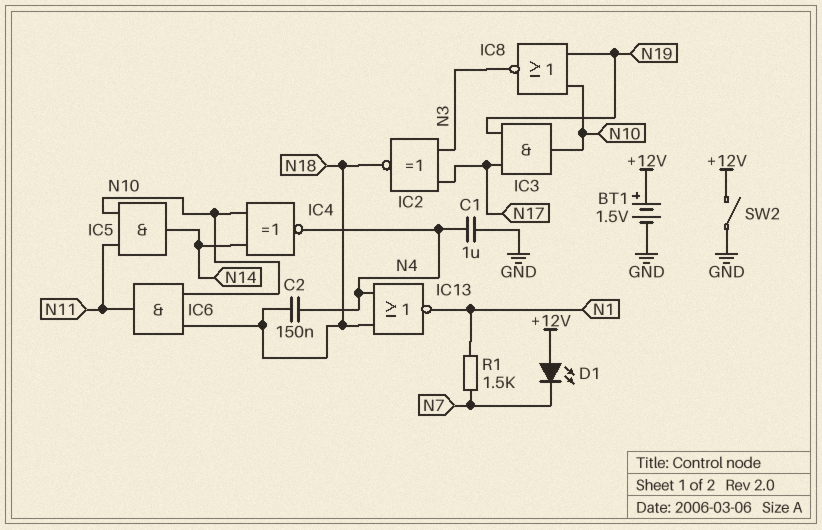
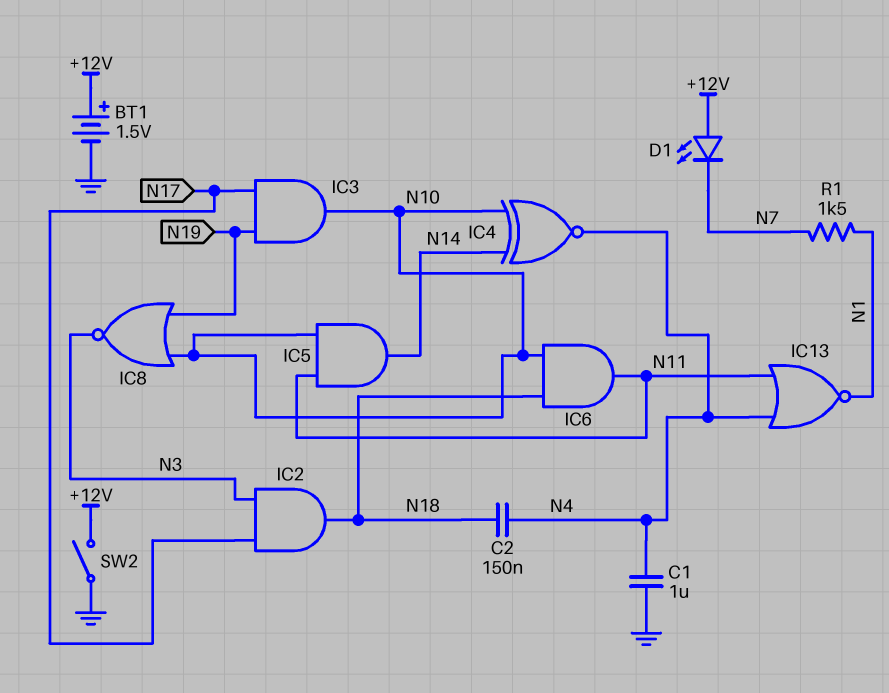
IC2: XNOR (in N3, in N17, out N18) -> AND (in N3, in N17, out N18)
IC13: NOR (in N4, in N18, out N1) -> NOR (in N4, in N11, out N1)

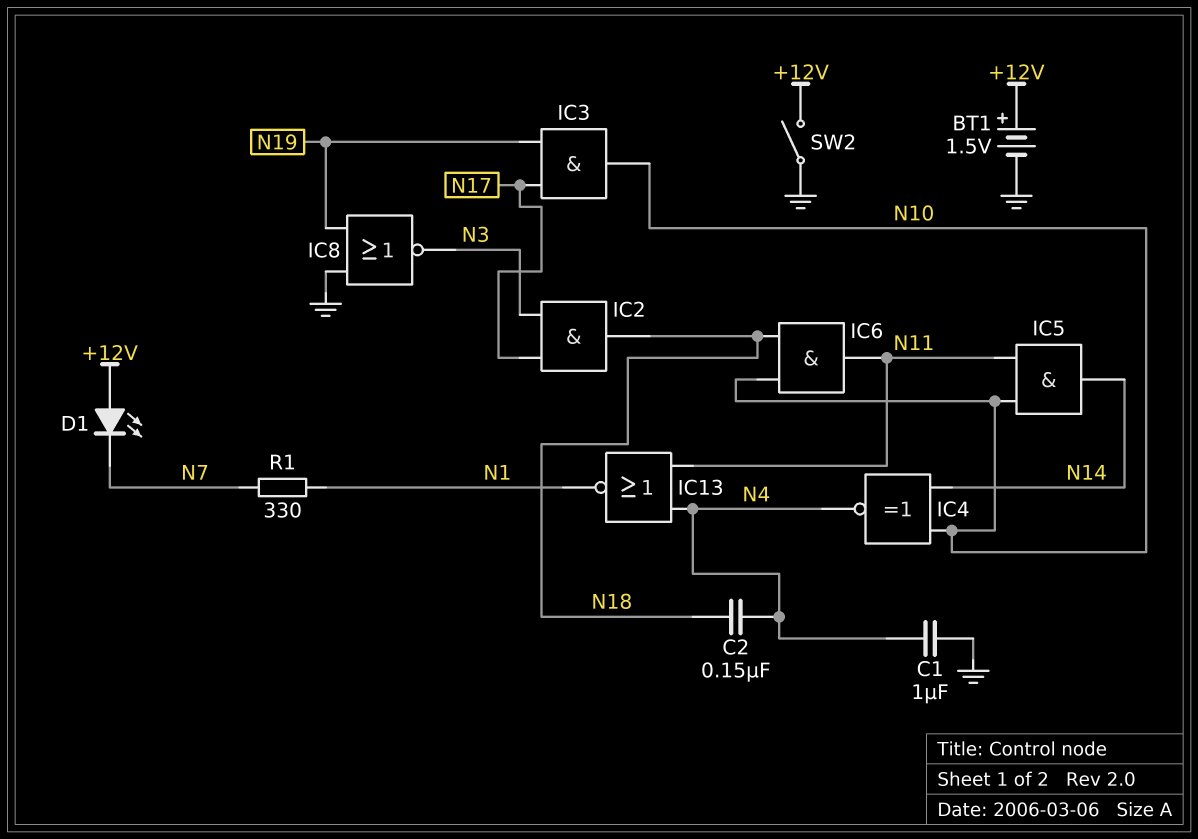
IC8: NOR (in N10, in N19, out N3) -> NOR (in GND, in N19, out N3)
R1: 1.5k (N1, N7) -> 330 (N1, N7)

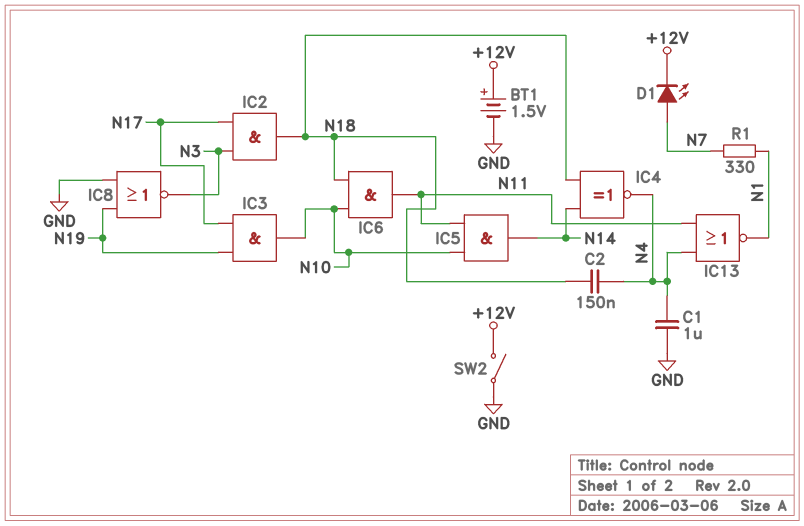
D1: LED (A +12V, K N7) -> LED (A N7, K +12V)
IC4: XNOR (in N10, in N14, out N4) -> XNOR (in N14, in N18, out N4)

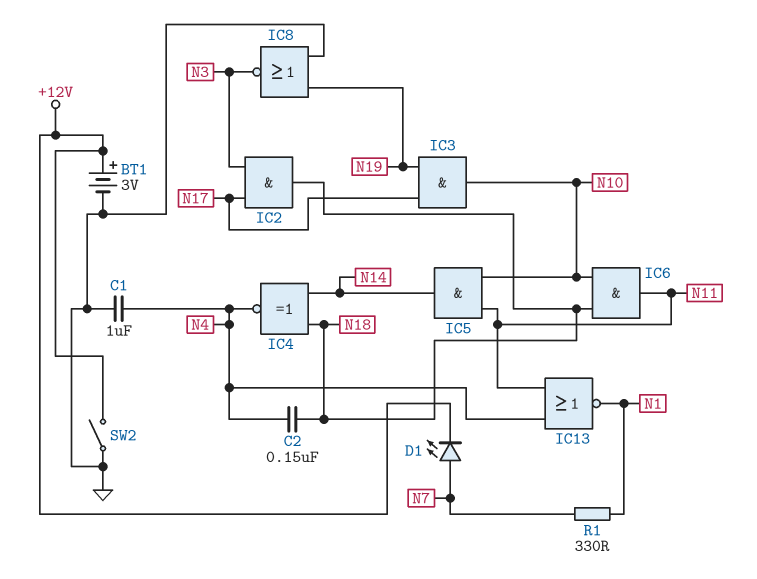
BT1: 1.5V (plus +12V, minus GND) -> 3V (plus +12V, minus GND)

